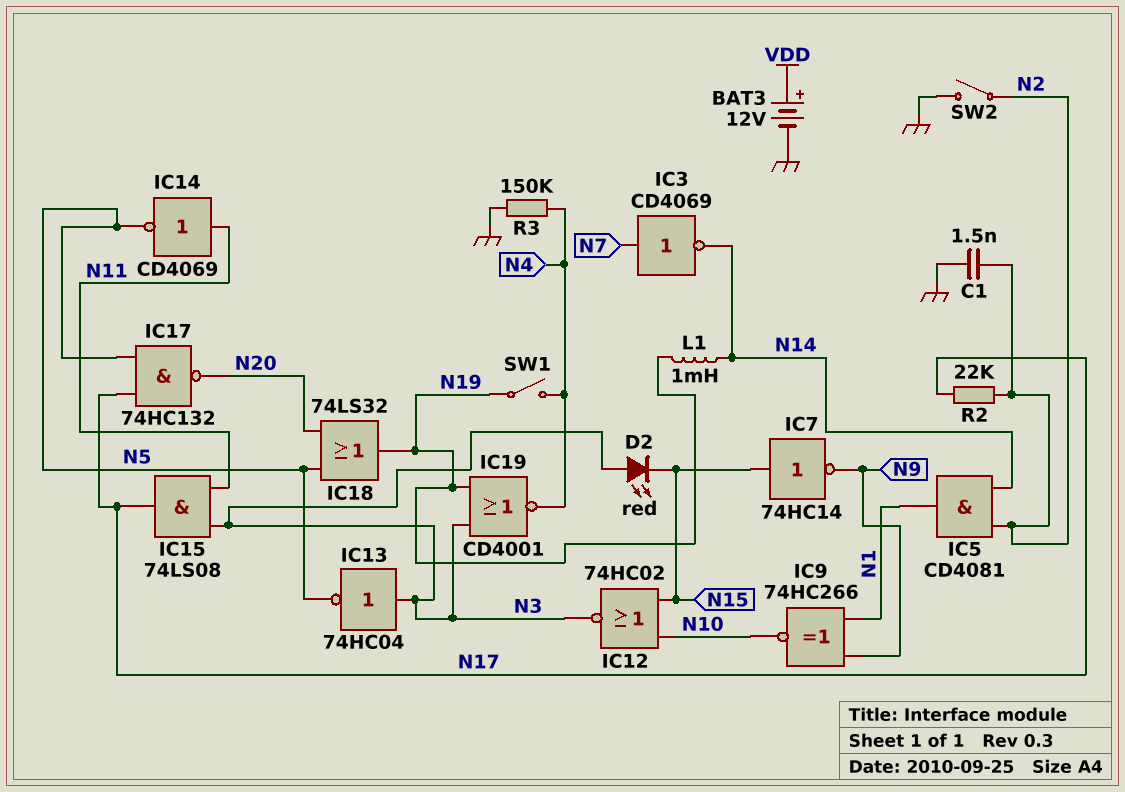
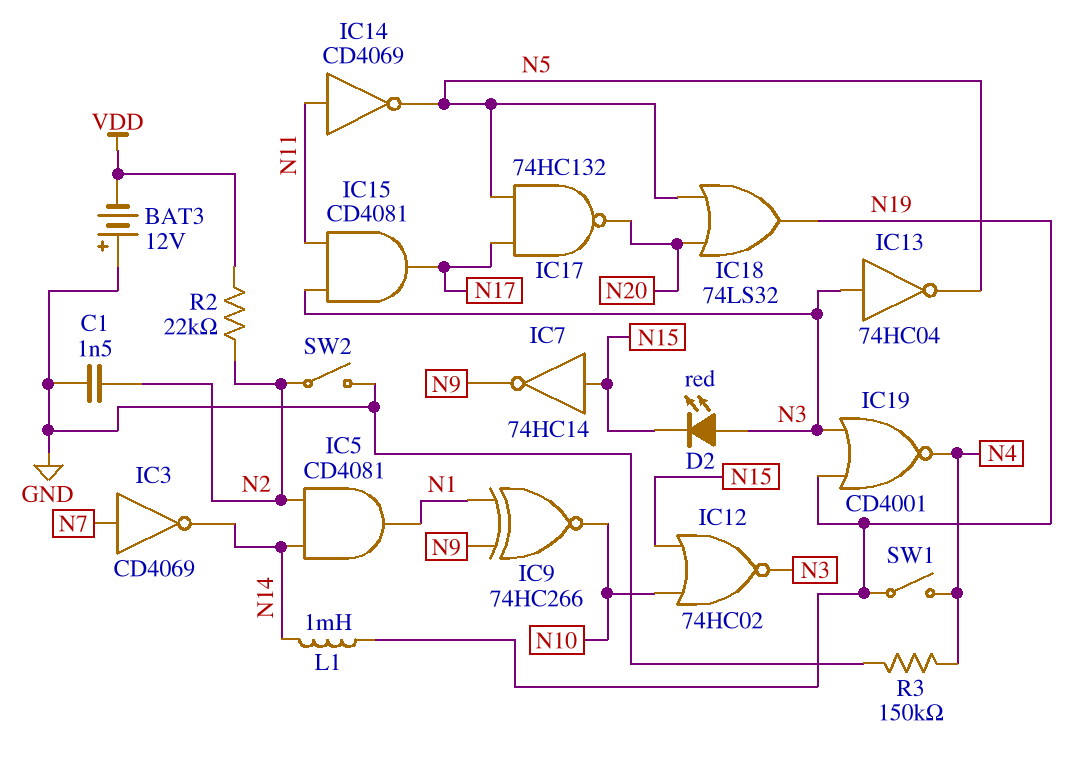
BAT3: 12V (plus VDD, minus GND) -> 12V (plus GND, minus VDD)
IC15: AND 74LS08 (in N3, in N11, out N17) -> AND CD4081 (in N3, in N11, out N17)
R2: 22k (N2, N17) -> 22k (N2, VDD)

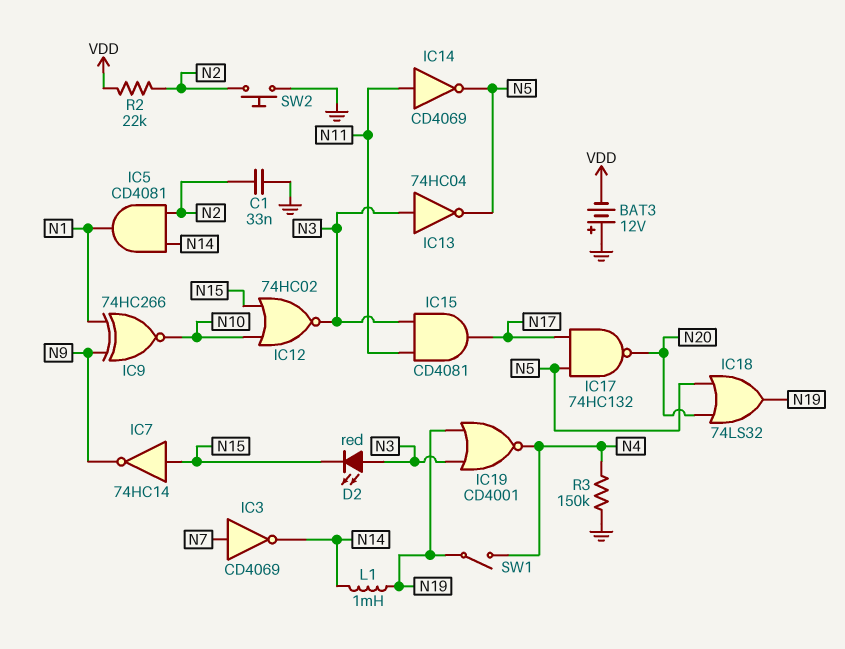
C1: 1.5nF (GND, N2) -> 33nF (GND, N2)
SW2: switch (GND, N2) -> button (GND, N2)

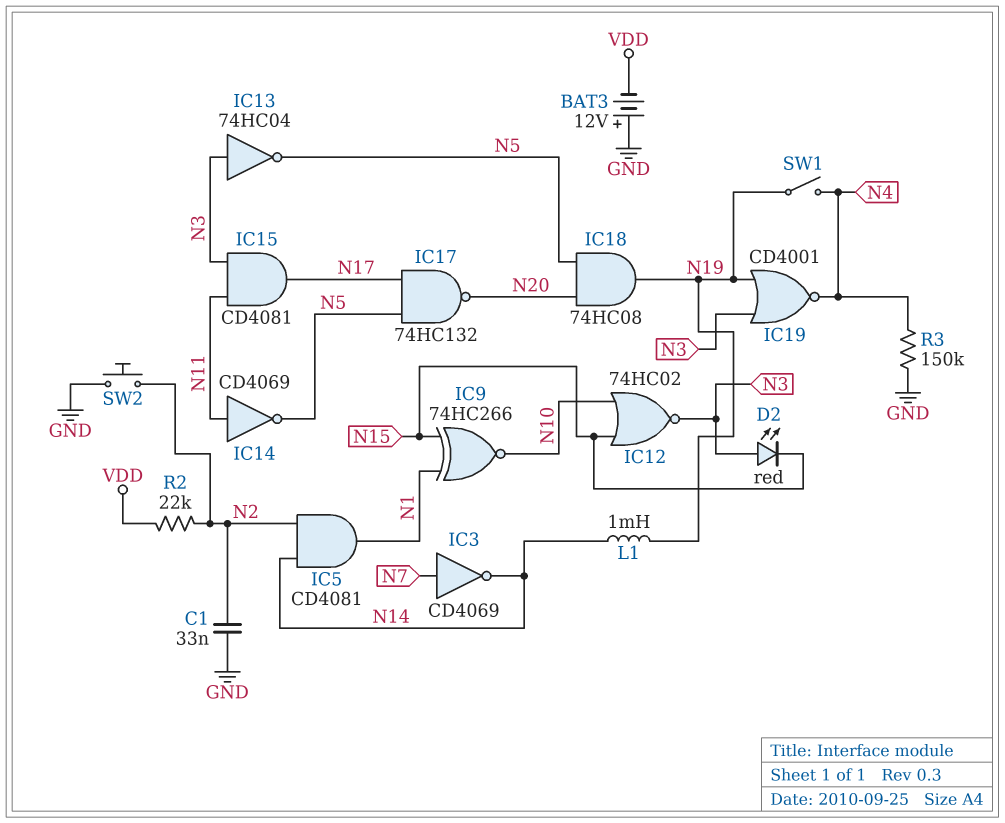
IC7: NOT 74HC14 (in N15, out N9) -> none
IC9: XNOR 74HC266 (in N1, in N9, out N10) -> XNOR 74HC266 (in N1, in N15, out N10)
IC18: OR 74LS32 (in N5, in N20, out N19) -> AND 74HC08 (in N5, in N20, out N19)

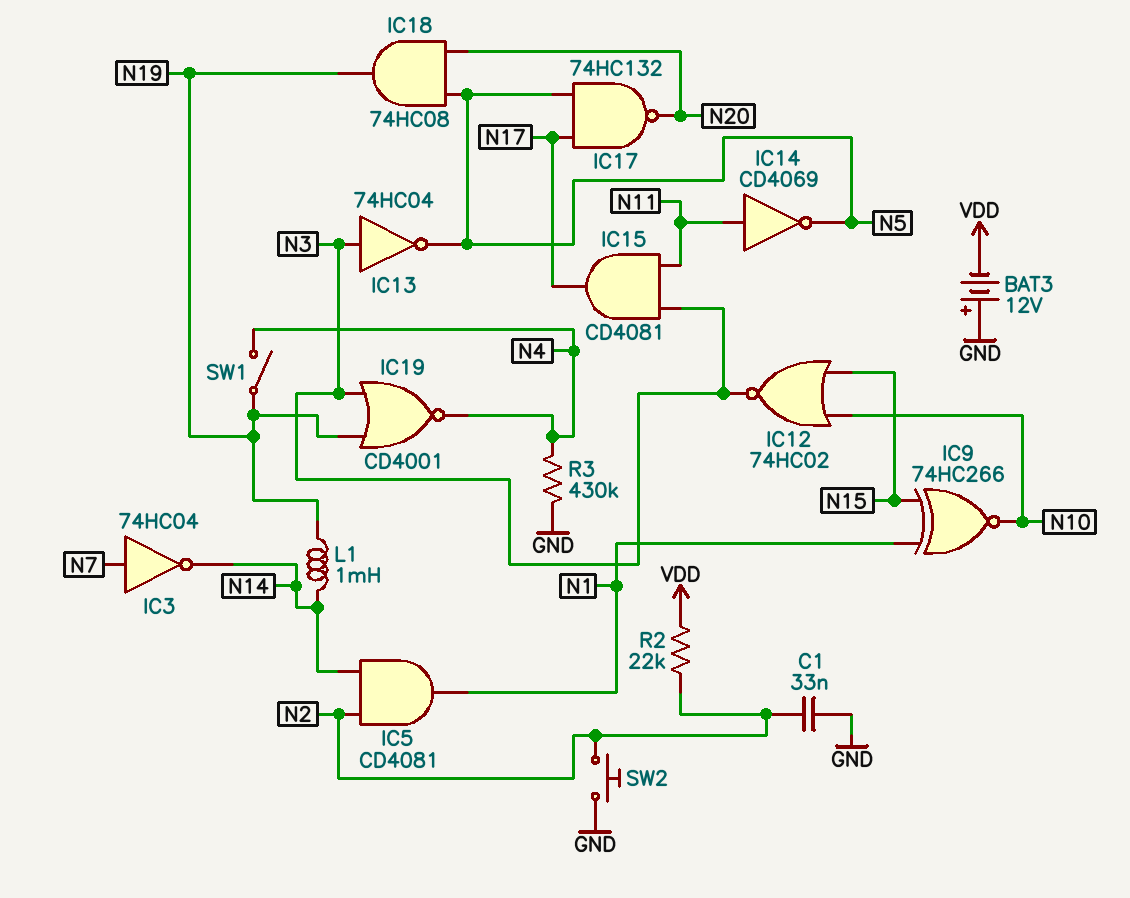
D2: LED red (A N3, K N15) -> none
IC3: NOT CD4069 (in N7, out N14) -> NOT 74HC04 (in N7, out N14)
R3: 150k (GND, N4) -> 430k (GND, N4)

